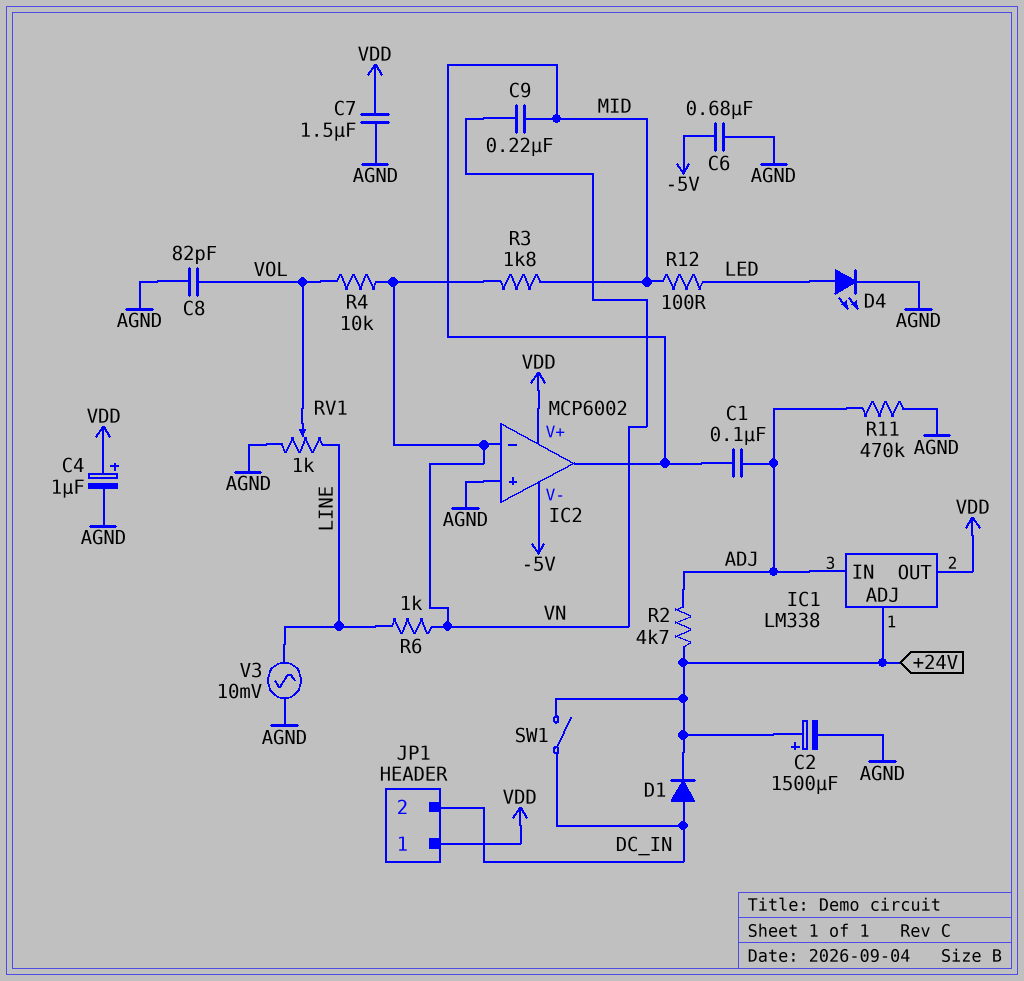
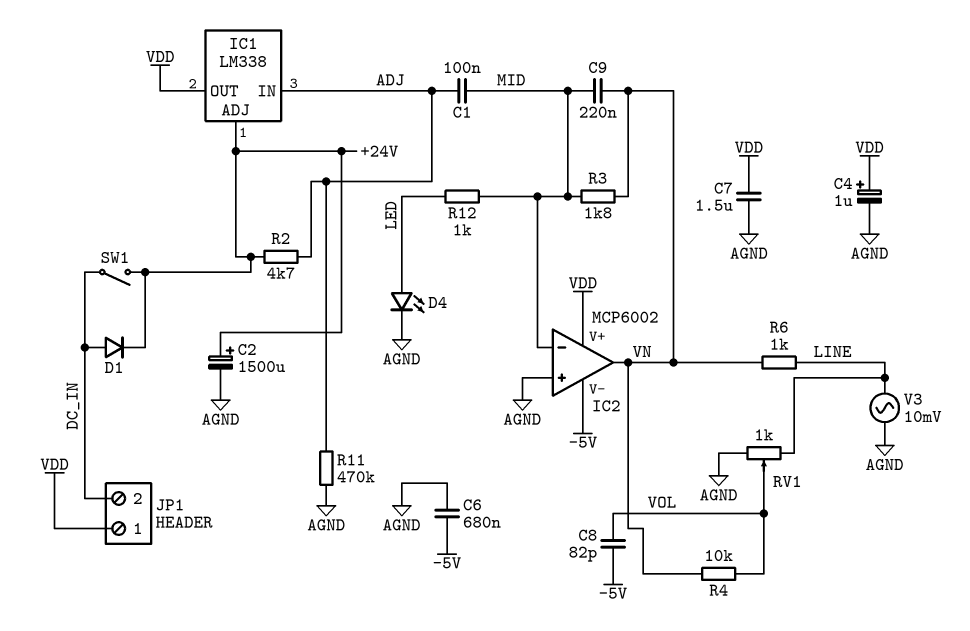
C8: 82pF (AGND, VOL) -> 82pF (-5V, VOL)
IC2 pin in-: VN -> MID
IC2 pin out: MID -> VN
R12: 100 (LED, MID) -> 1k (LED, MID)

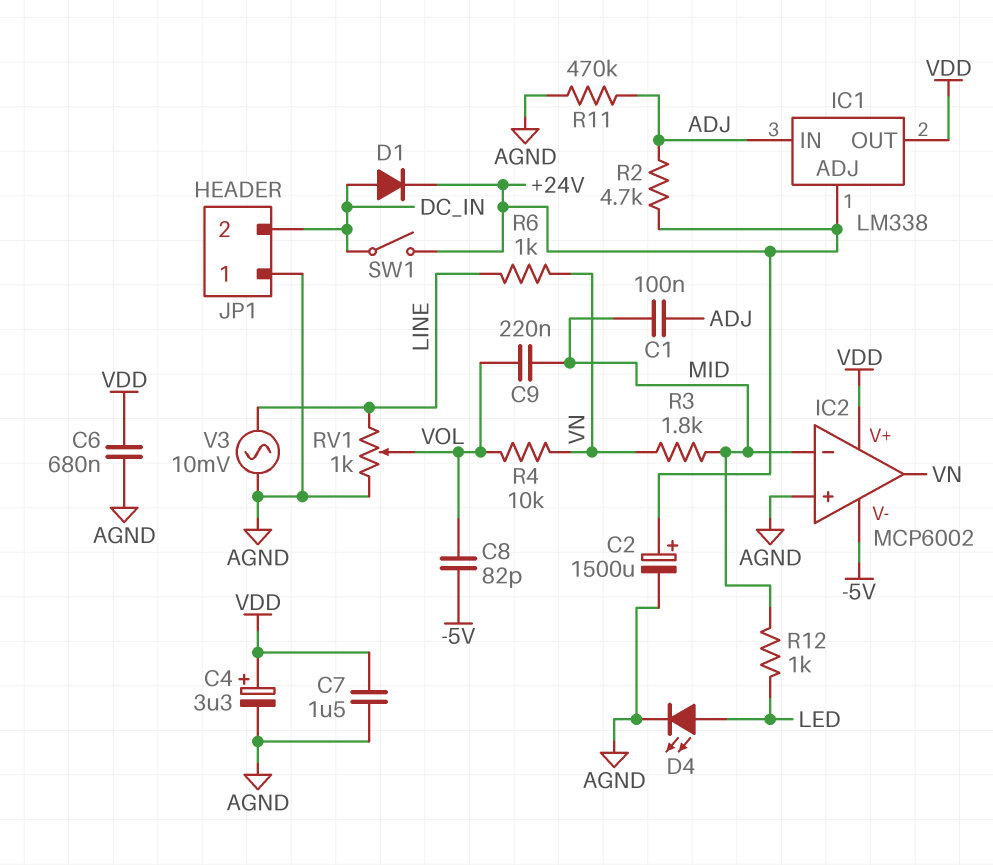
C4: 1uF (plus VDD, minus AGND) -> 3.3uF (plus VDD, minus AGND)
C6: 680nF (-5V, AGND) -> 680nF (AGND, VDD)
C9: 220nF (MID, VN) -> 220nF (MID, VOL)
JP1 pin 1: VDD -> AGND

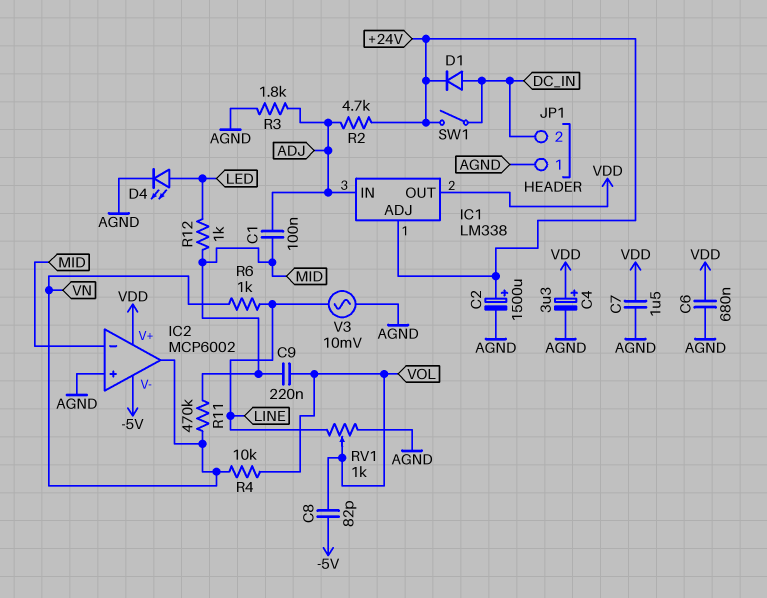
R3: 1.8k (MID, VN) -> 1.8k (ADJ, AGND)
R11: 470k (ADJ, AGND) -> 470k (MID, VN)

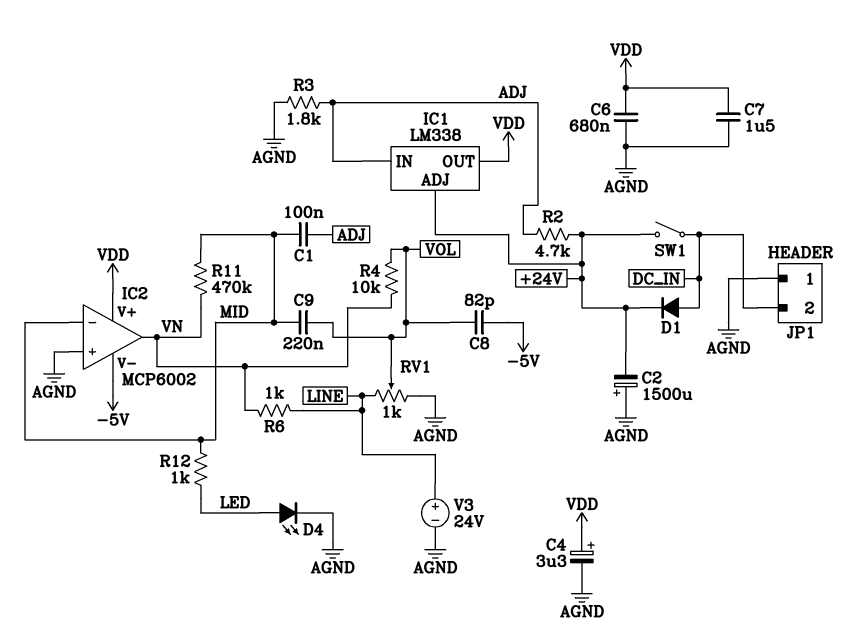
C2: 1500uF (plus +24V, minus AGND) -> 1500uF (plus AGND, minus +24V)
V3: AC 10mV (AGND, LINE) -> 24V (plus LINE, minus AGND)

